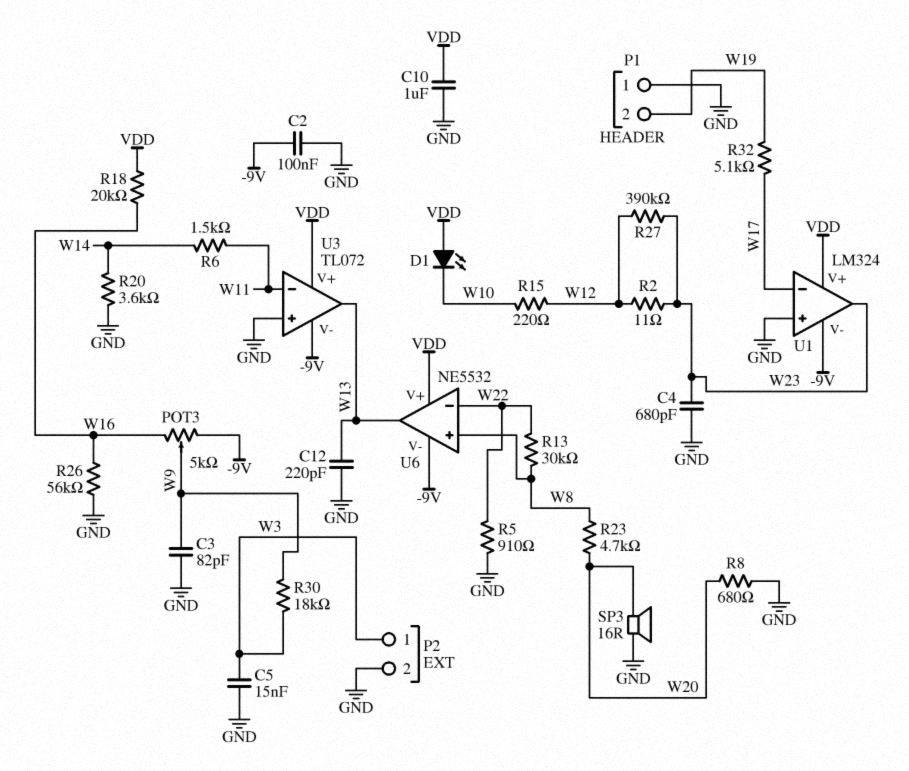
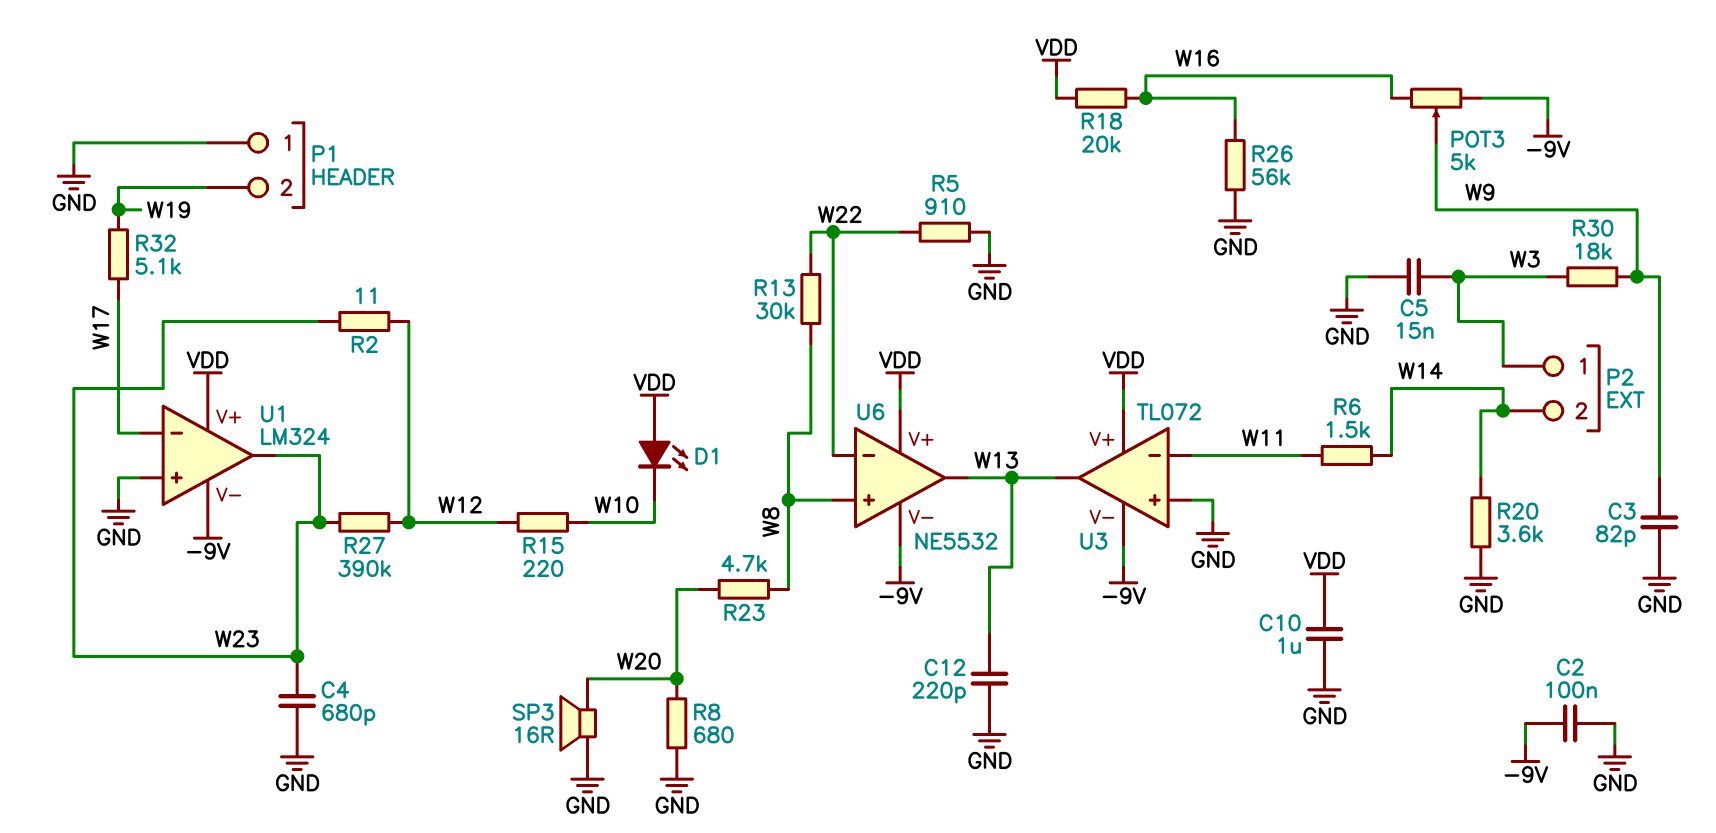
P2 pin 2: GND -> W14

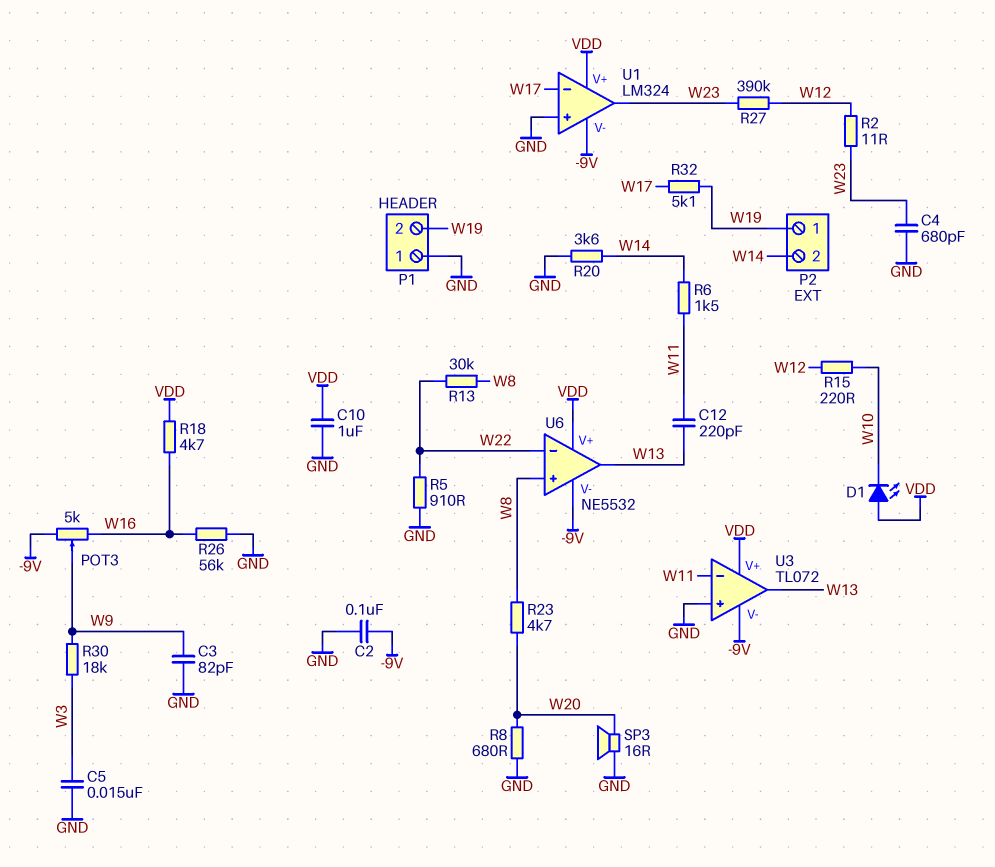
C12: 220pF (GND, W13) -> 220pF (W11, W13)
P2 pin 1: W3 -> W19
R18: 20k (VDD, W16) -> 4.7k (VDD, W16)

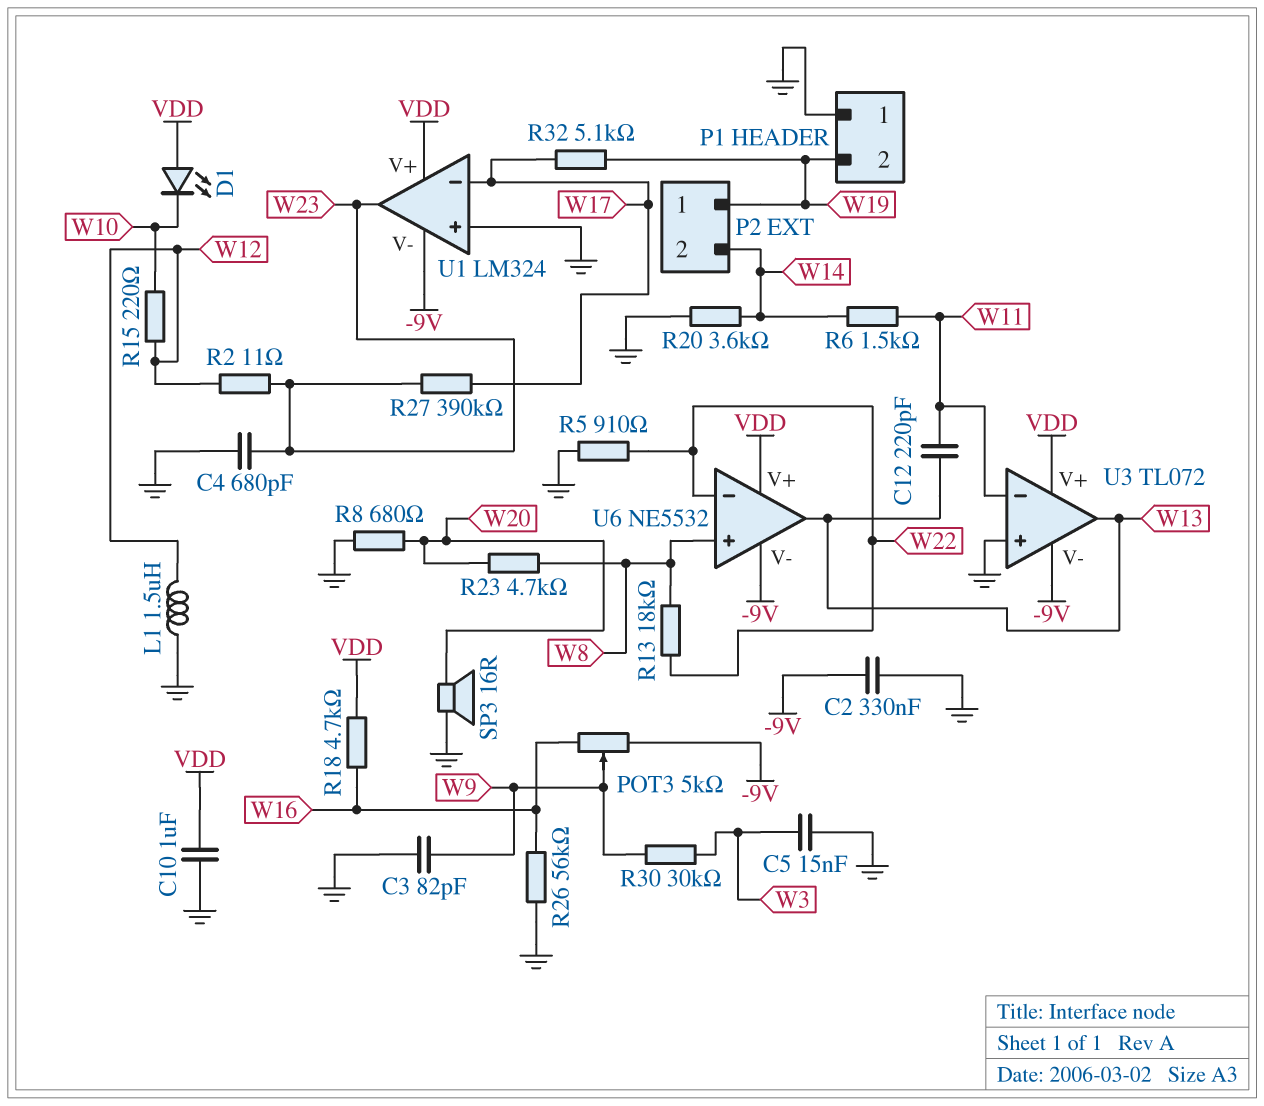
C2: 100nF (-9V, GND) -> 330nF (-9V, GND)
L1: none -> 1.5uH (GND, W12)
R13: 30k (W8, W22) -> 18k (W8, W22)
R27: 390k (W12, W23) -> 390k (W17, W23)
R30: 18k (W3, W9) -> 30k (W3, W9)

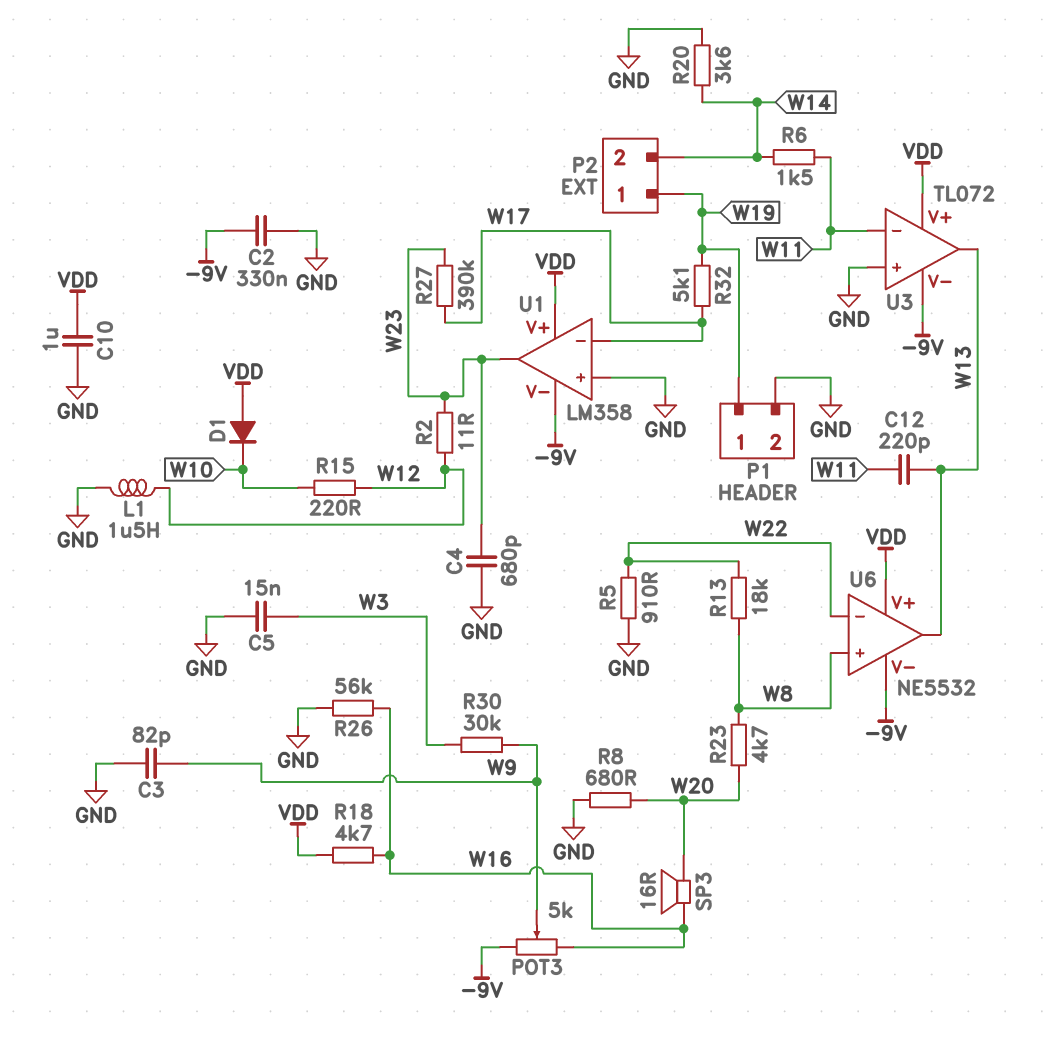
D1: LED (A VDD, K W10) -> diode (A VDD, K W10)
P1 pin 1: GND -> W19
P1 pin 2: W19 -> GND
SP3: speaker 16R (GND, W20) -> speaker 16R (W16, W20)
U1: LM324 -> LM358

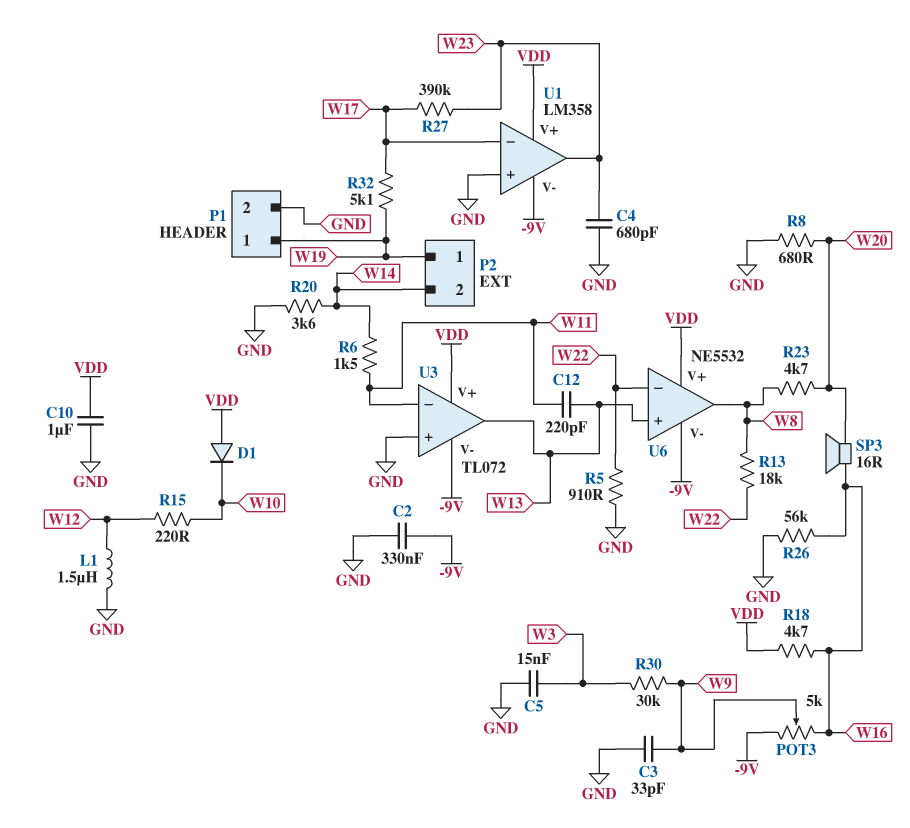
C3: 82pF (GND, W9) -> 33pF (GND, W9)
R2: 11 (W12, W23) -> none
U6 pin in+: W8 -> W13
U6 pin out: W13 -> W8

